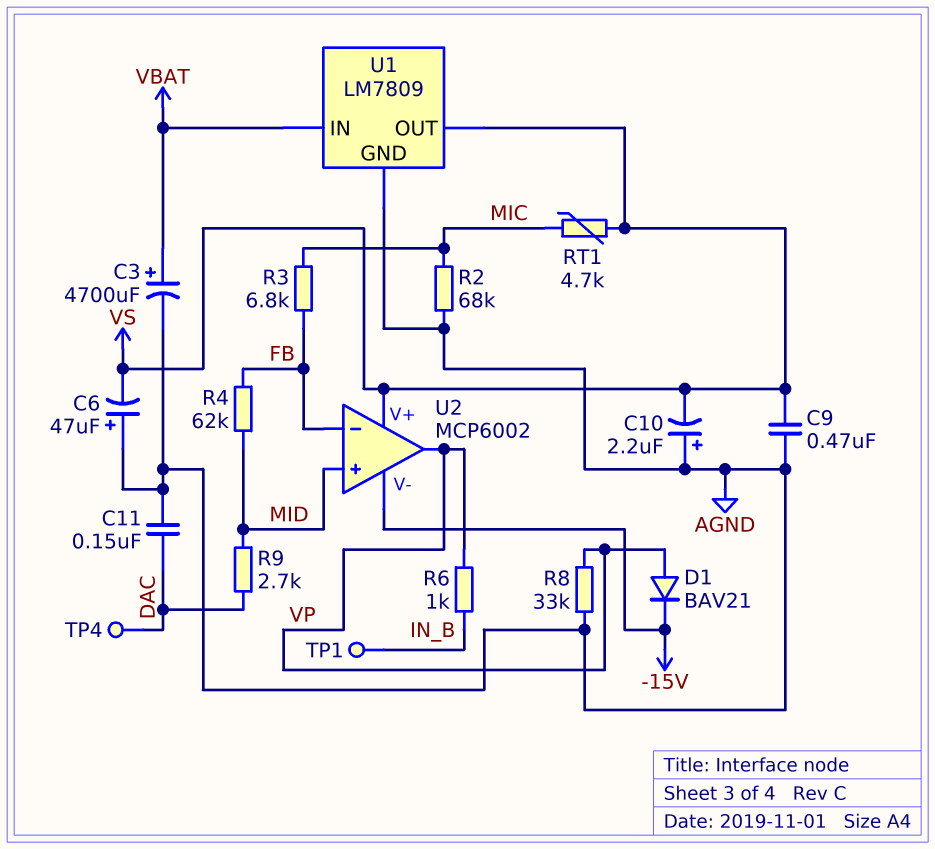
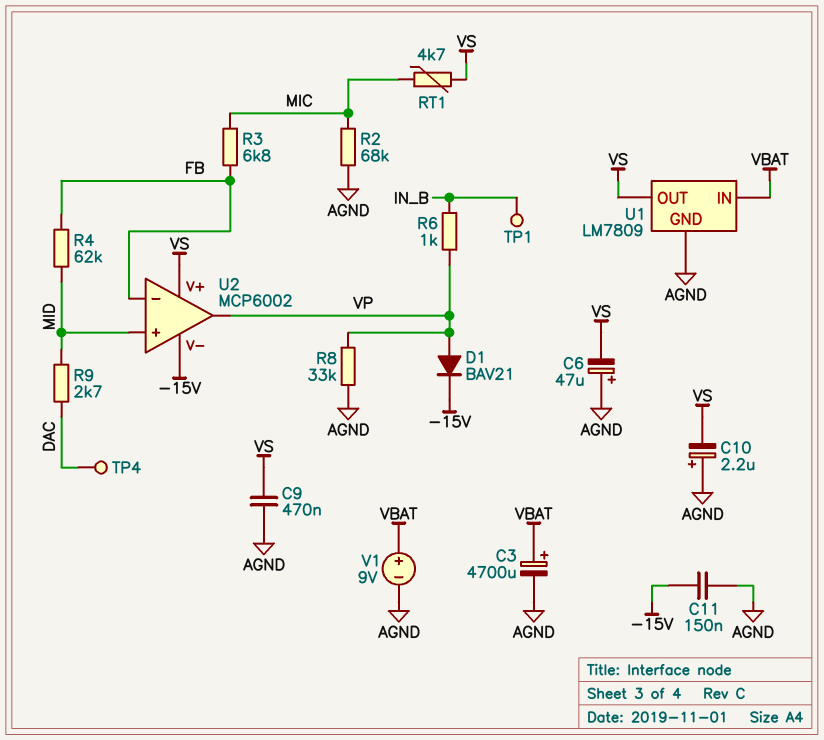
C11: 150nF (AGND, DAC) -> 150nF (-15V, AGND)
V1: none -> 9V (plus VBAT, minus AGND)

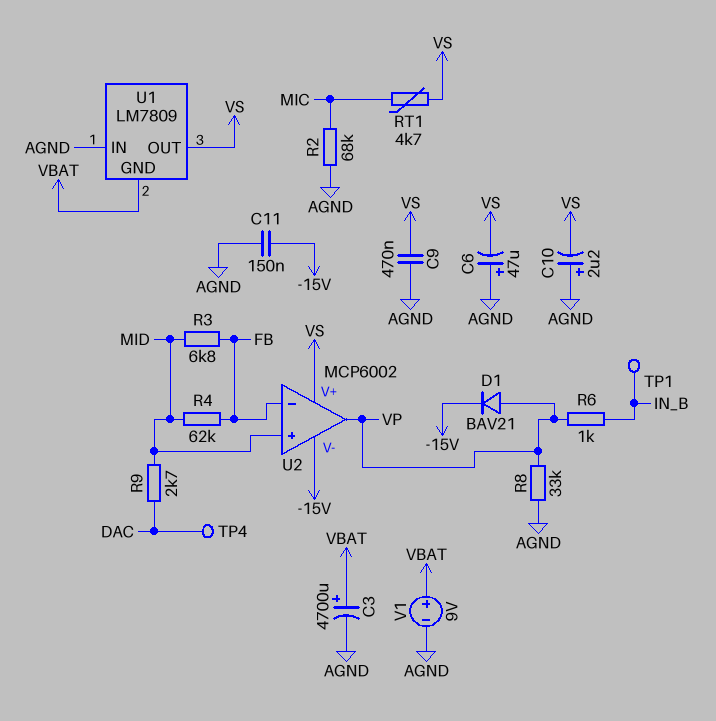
R3: 6.8k (FB, MIC) -> 6.8k (FB, MID)
U1 pin GND: AGND -> VBAT
U1 pin IN: VBAT -> AGND

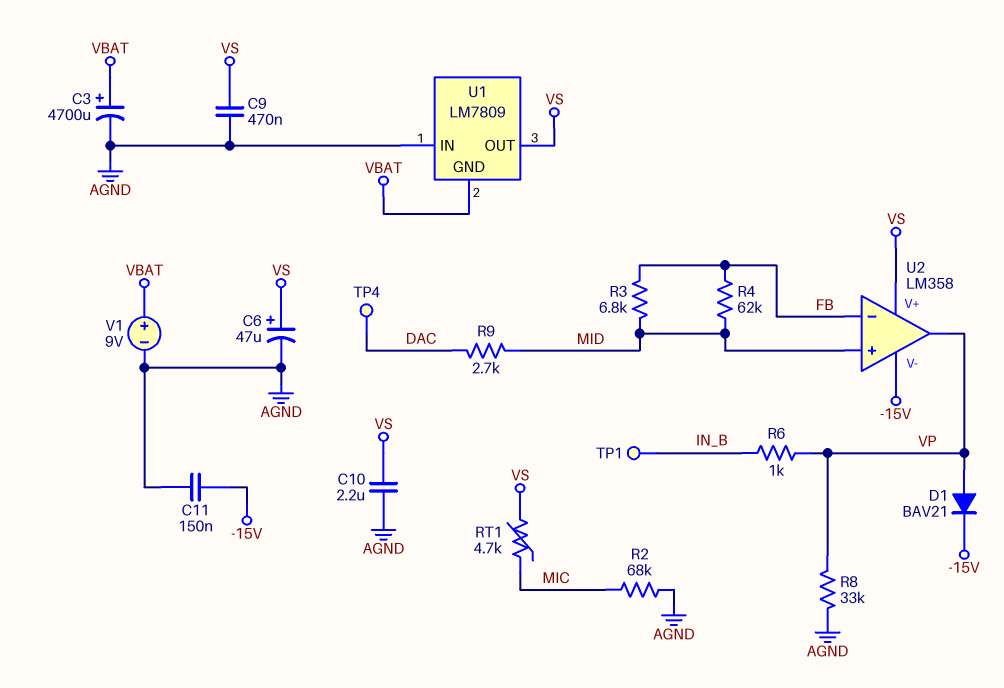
C6: 47uF (plus AGND, minus VS) -> 47uF (plus VS, minus AGND)
C10: 2.2uF (plus AGND, minus VS) -> 2.2uF (AGND, VS)
U2: MCP6002 -> LM358

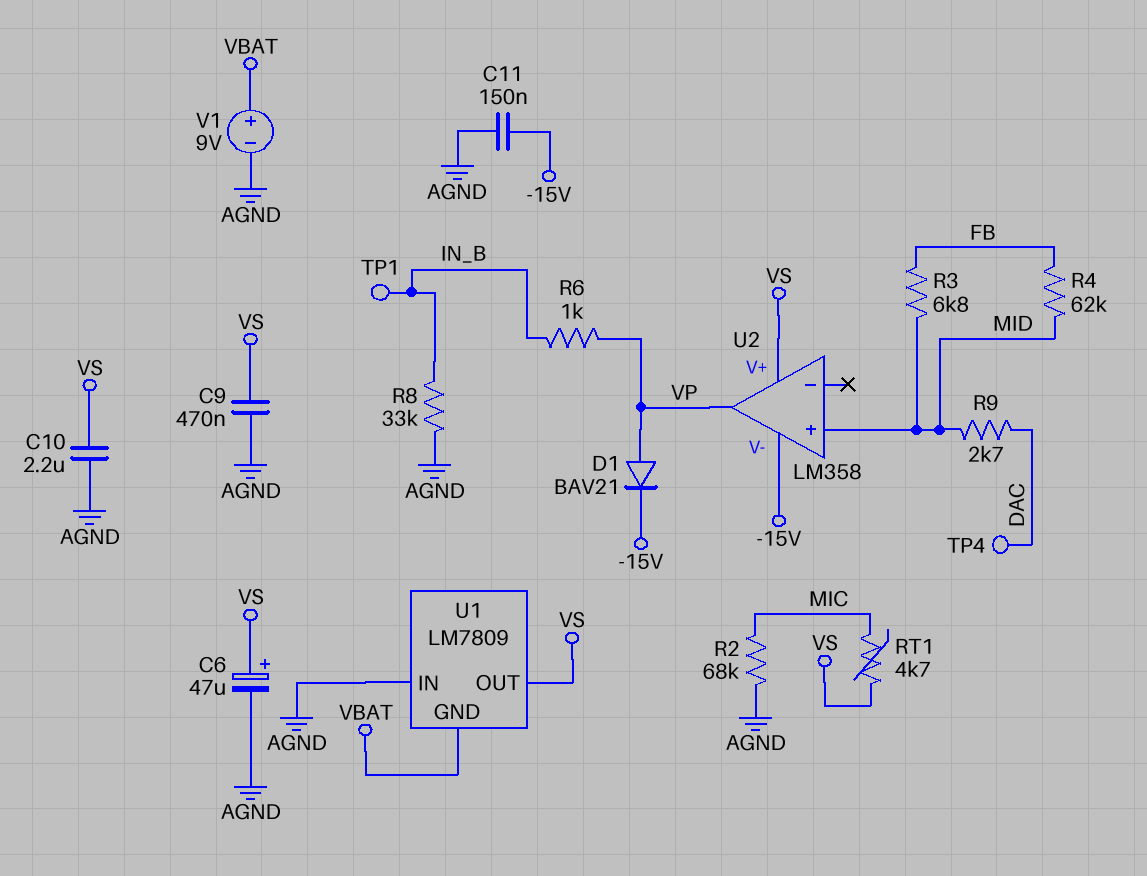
C3: 4700uF (plus VBAT, minus AGND) -> none
R8: 33k (AGND, VP) -> 33k (AGND, IN_B)
U2 pin in-: FB -> none

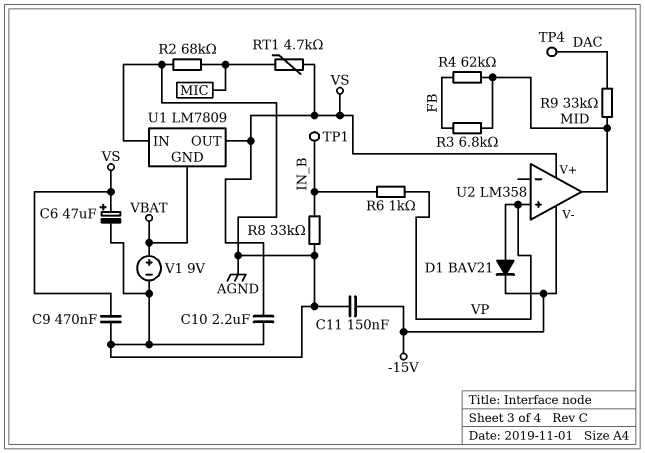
R9: 2.7k (DAC, MID) -> 33k (DAC, MID)
U2 pin in+: MID -> VP
U2 pin out: VP -> MID

